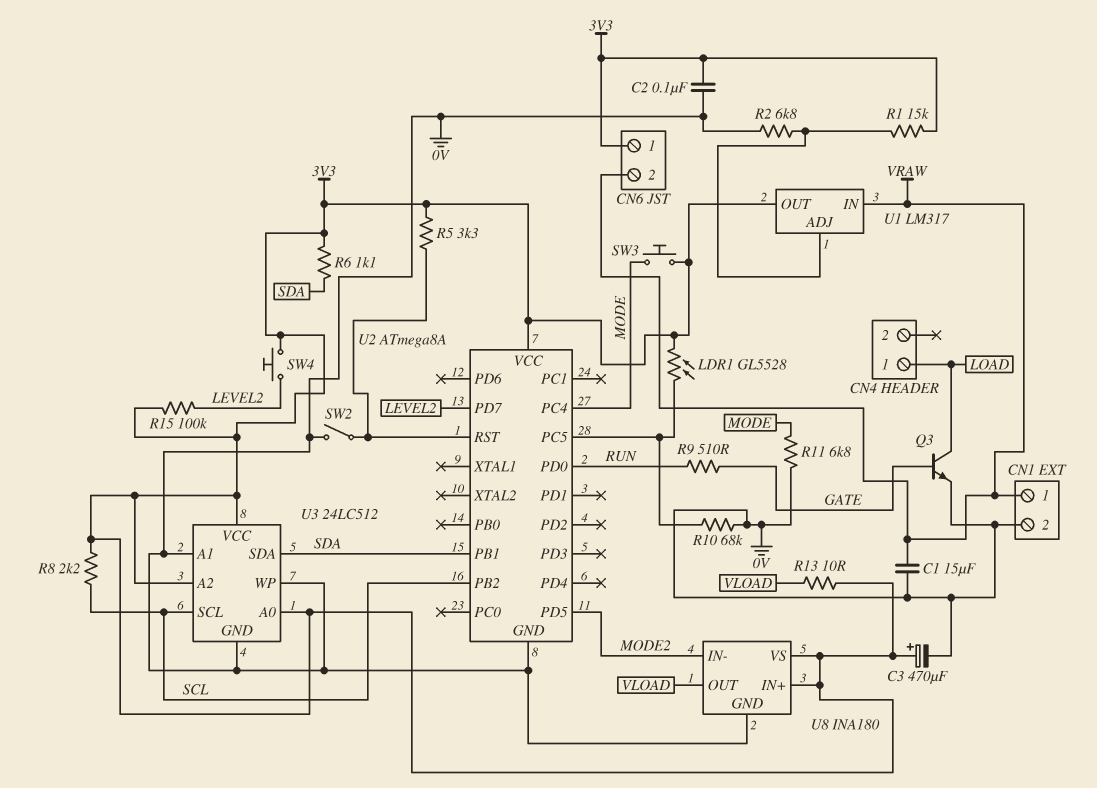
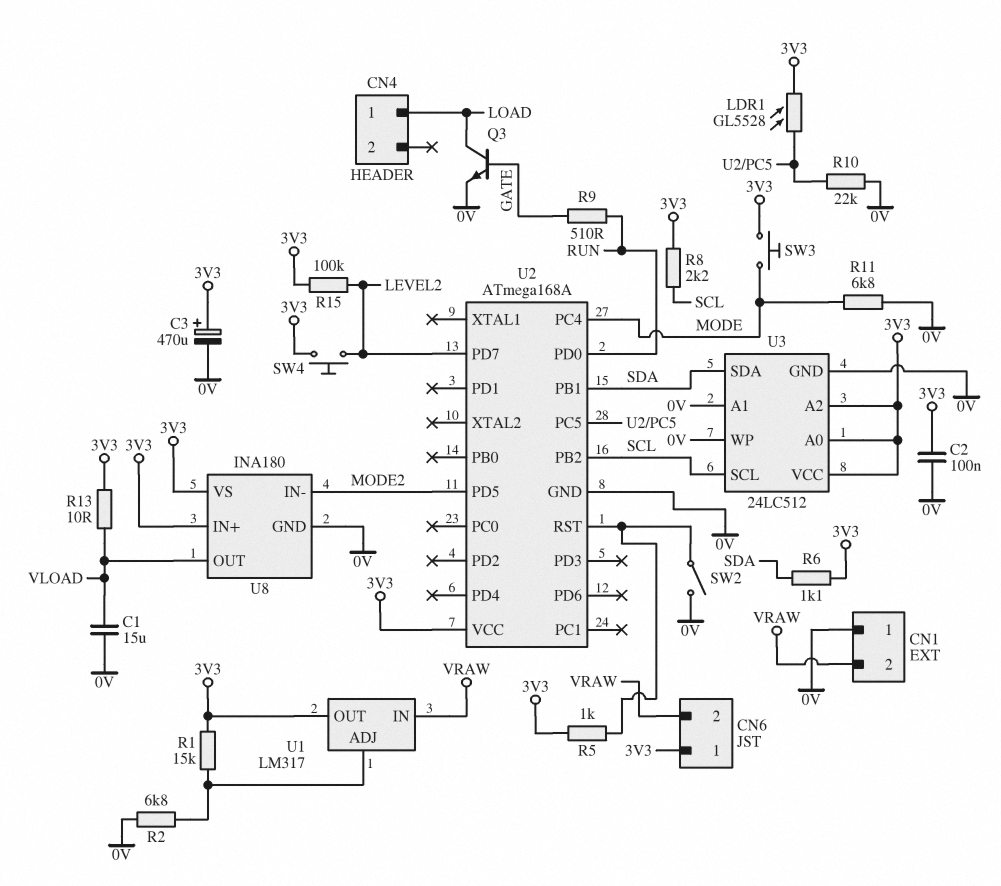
C1: 15uF (0V, VRAW) -> 15uF (0V, VLOAD)
CN1 pin 1: VRAW -> 0V
CN1 pin 2: 0V -> VRAW
R5: 3.3k (3V3, U2/RST) -> 1k (3V3, U2/RST)
R10: 68k (0V, U2/PC5) -> 22k (0V, U2/PC5)
U2: ATmega8A -> ATmega168A

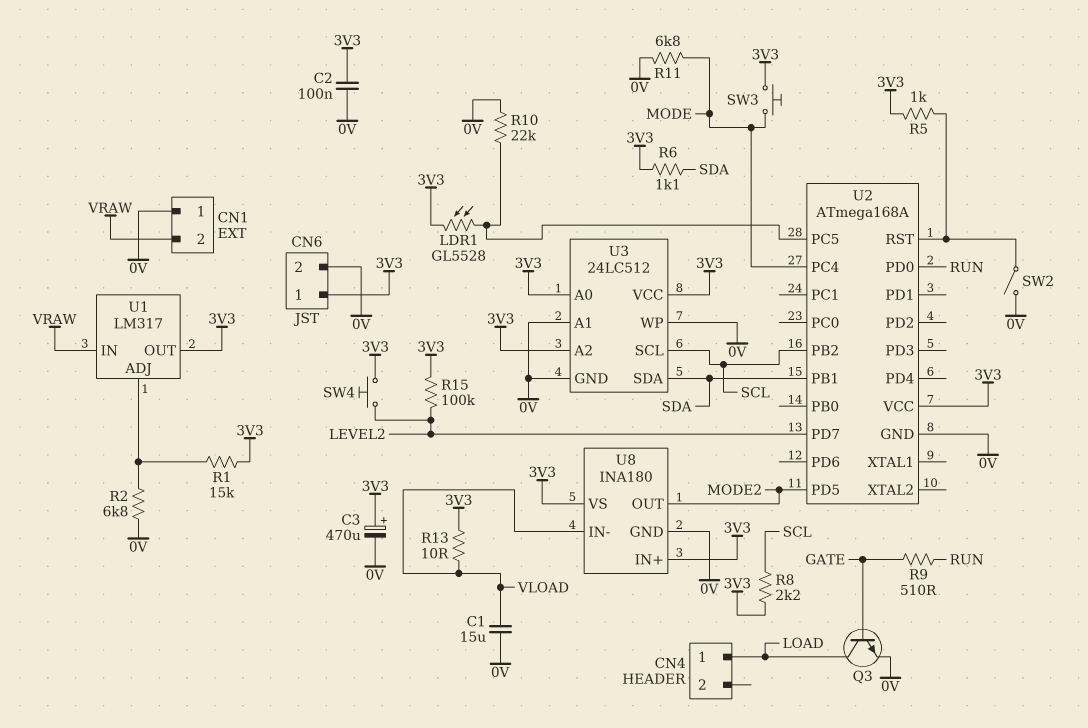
CN6 pin 2: VRAW -> 0V
U8 pin IN-: MODE2 -> VLOAD
U8 pin OUT: VLOAD -> MODE2

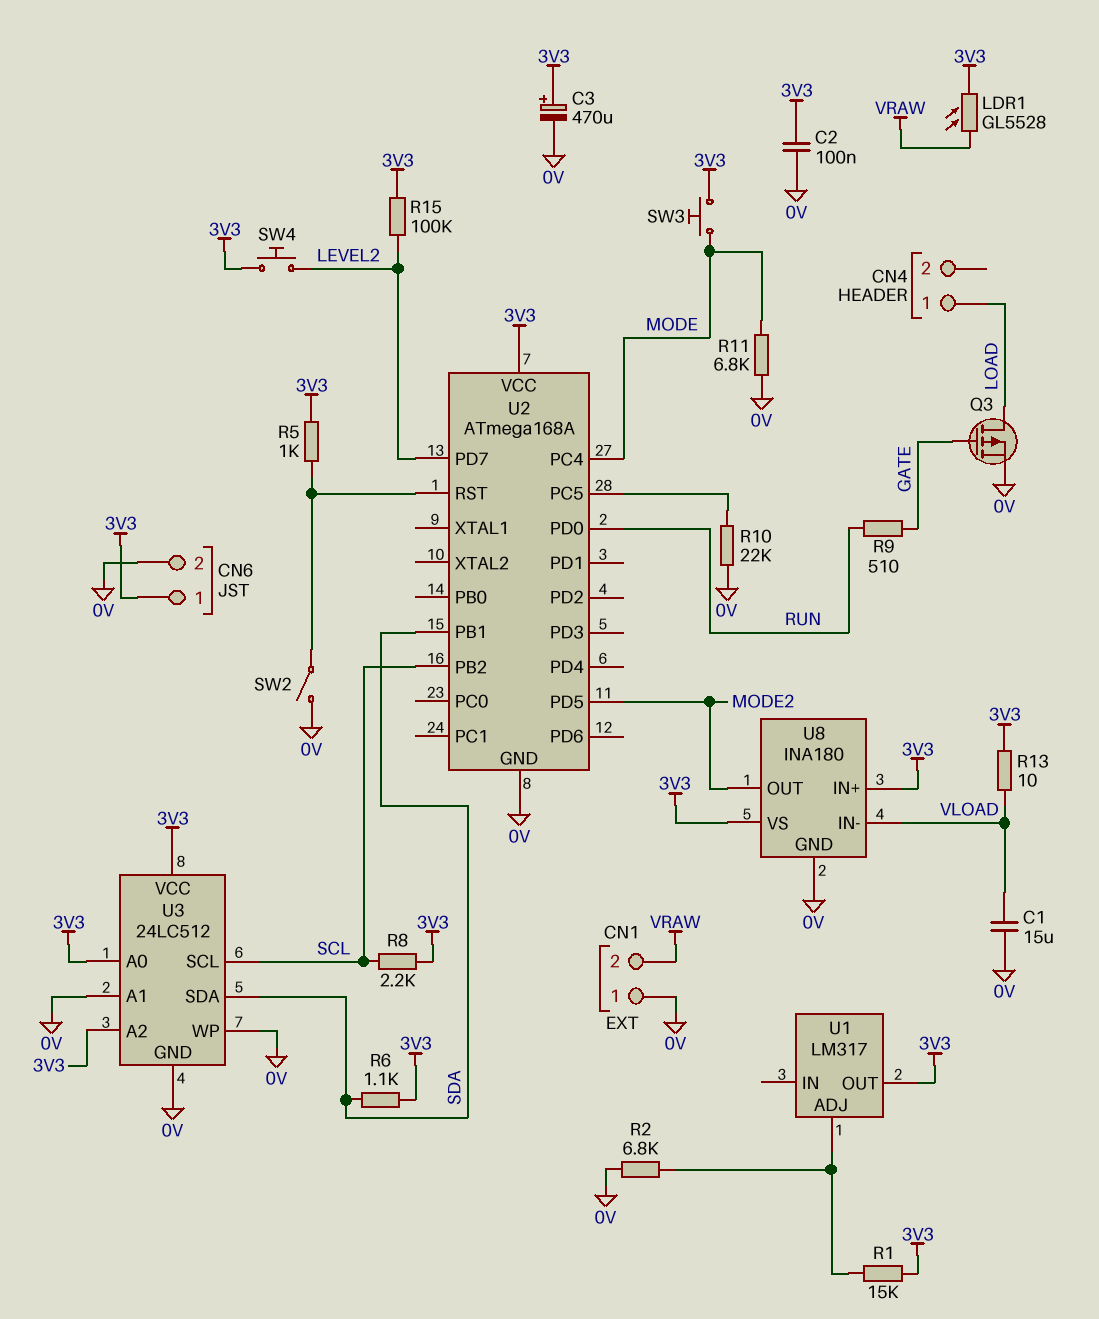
LDR1: GL5528 (3V3, U2/PC5) -> GL5528 (3V3, VRAW)
Q3: NPN (B GATE, C LOAD, E 0V) -> PMOS (G GATE, D LOAD, S 0V)
U1 pin IN: VRAW -> none

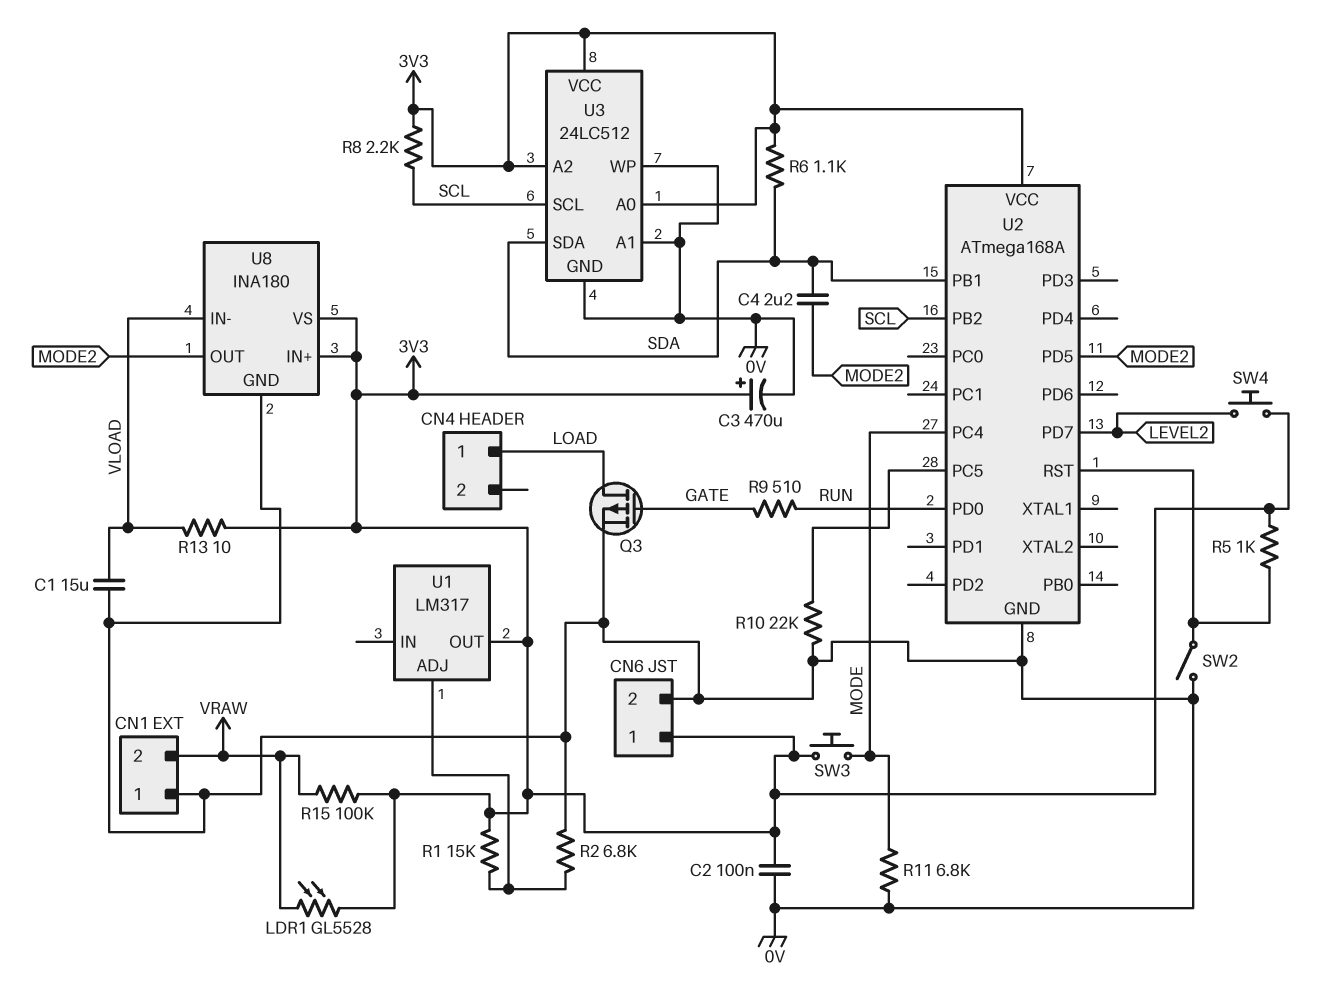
C4: none -> 2.2uF (MODE2, SDA)
R15: 100k (3V3, LEVEL2) -> 100k (3V3, VRAW)

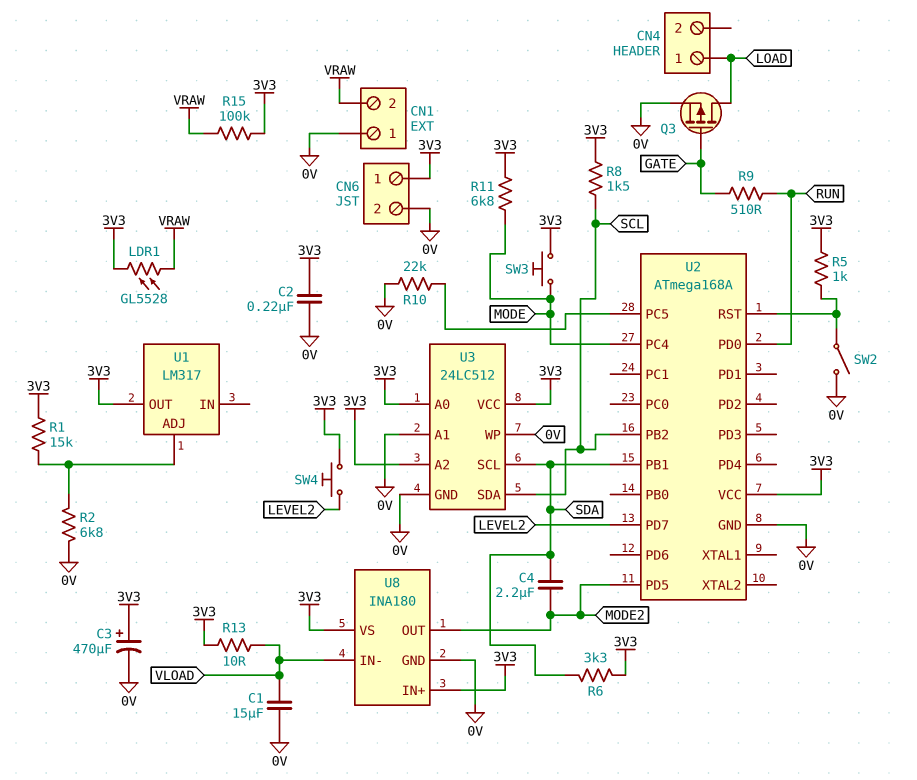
C2: 100nF (0V, 3V3) -> 220nF (0V, 3V3)
R6: 1.1k (3V3, SDA) -> 3.3k (3V3, SDA)
R8: 2.2k (3V3, SCL) -> 1.5k (3V3, SCL)
R11: 6.8k (0V, MODE) -> 6.8k (3V3, MODE)
U3 pin SCL: SCL -> SDA
U3 pin SDA: SDA -> SCL

